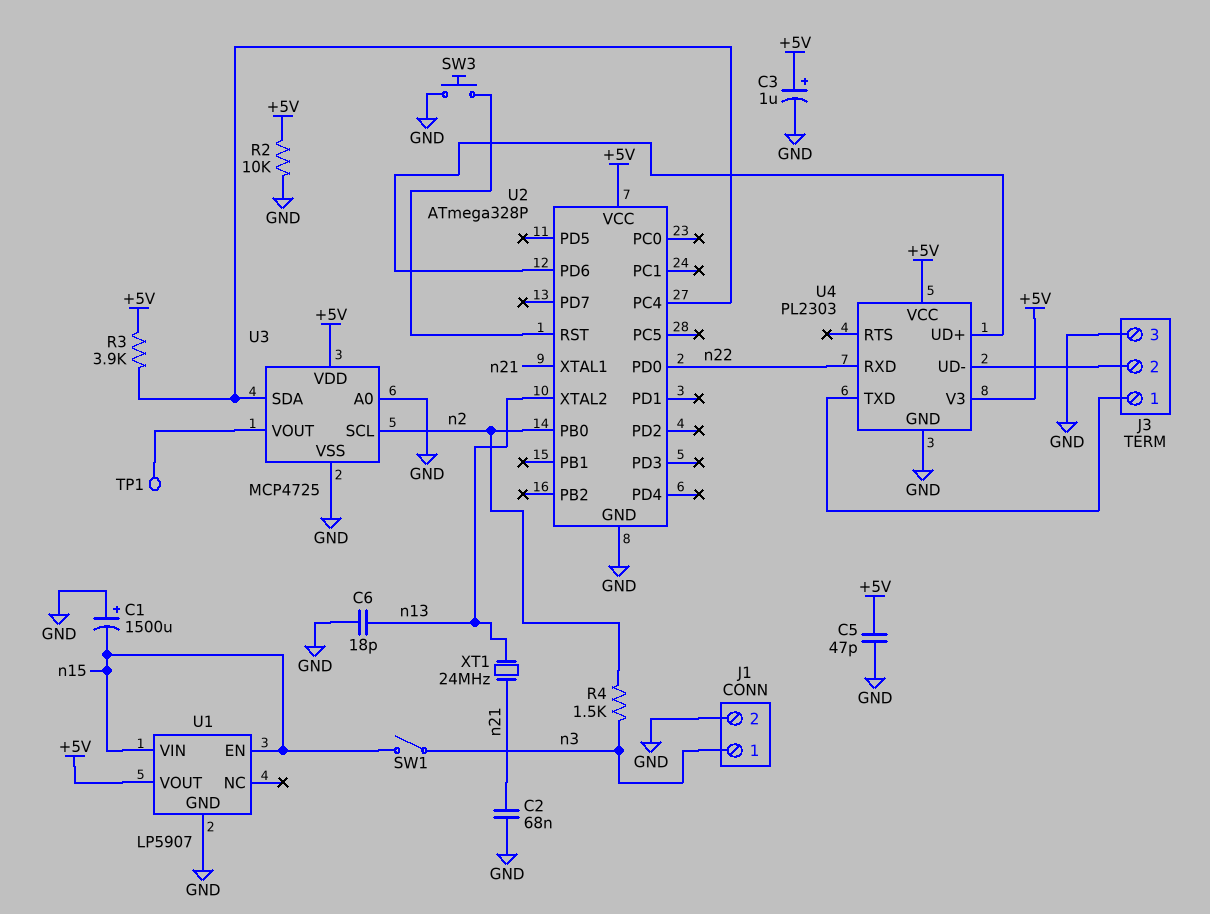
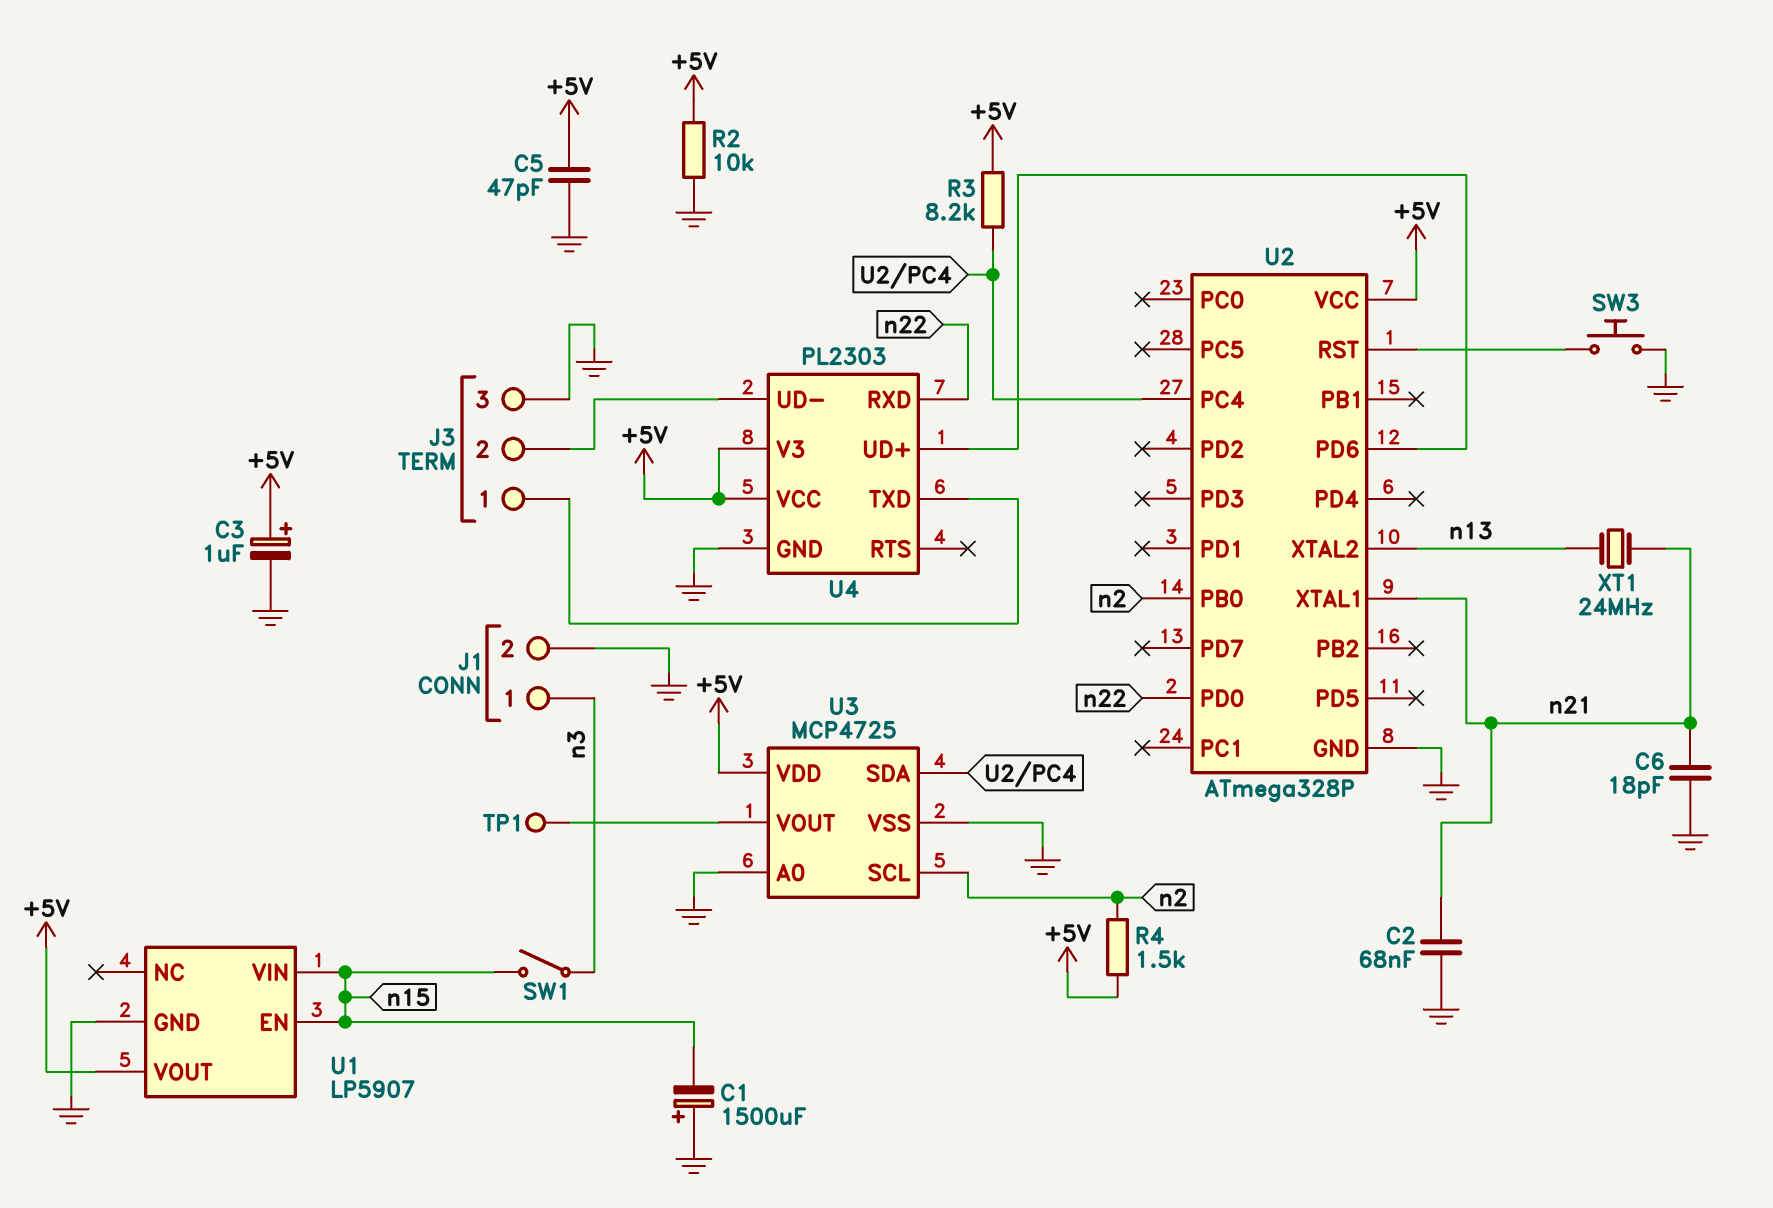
C6: 18pF (GND, n13) -> 18pF (GND, n21)
R3: 3.9k (+5V, U2/PC4) -> 8.2k (+5V, U2/PC4)
R4: 1.5k (n2, n3) -> 1.5k (+5V, n2)

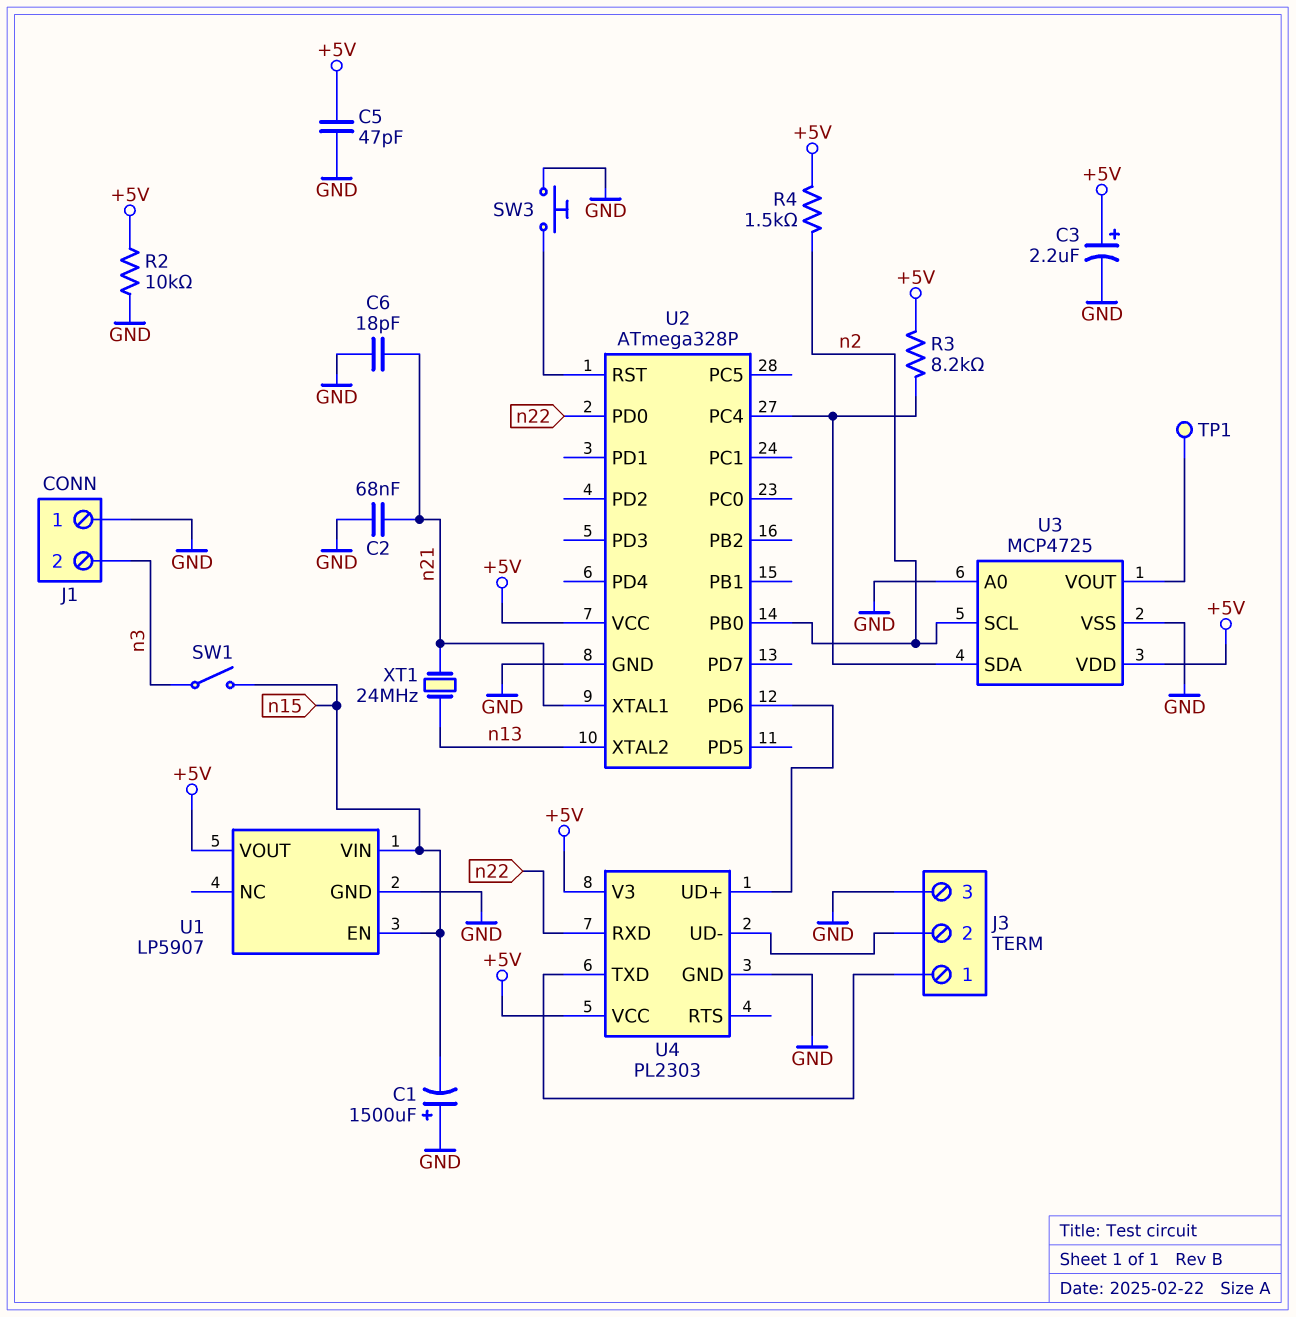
C3: 1uF (plus +5V, minus GND) -> 2.2uF (plus +5V, minus GND)
J1 pin 1: n3 -> GND
J1 pin 2: GND -> n3

